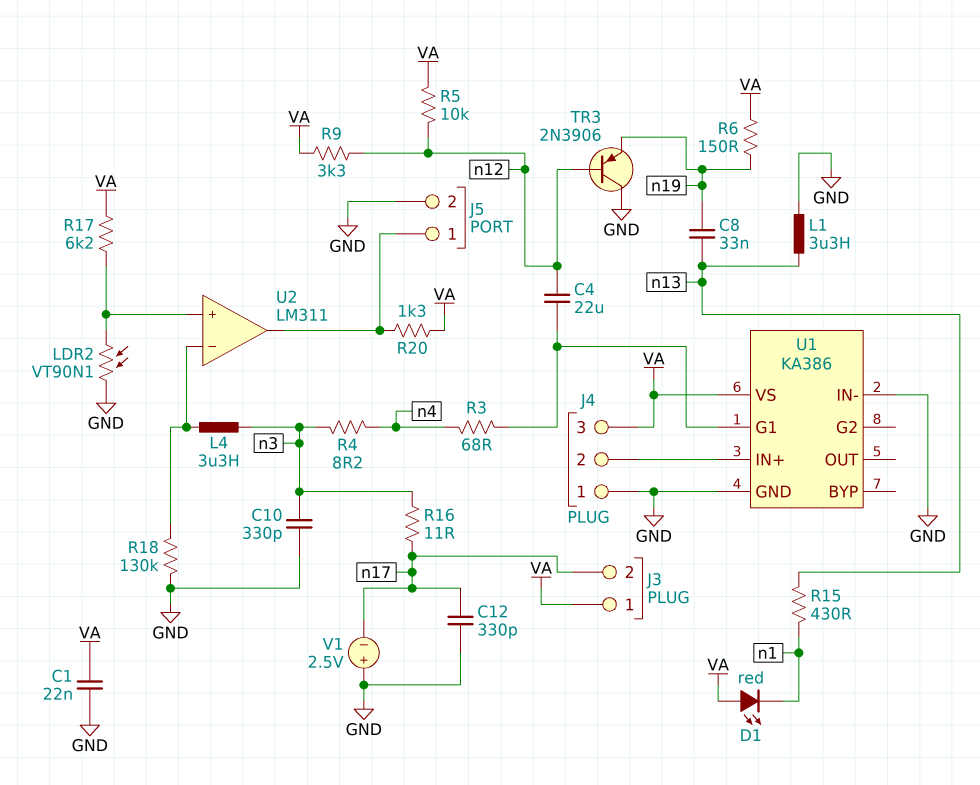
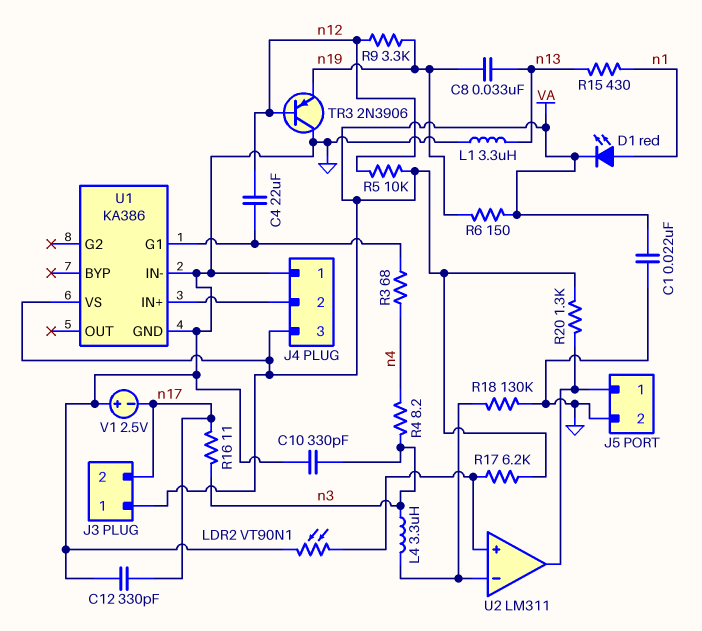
D1: LED red (A VA, K n1) -> LED red (A n1, K VA)
R9: 3.3k (VA, n12) -> 3.3k (n12, n19)

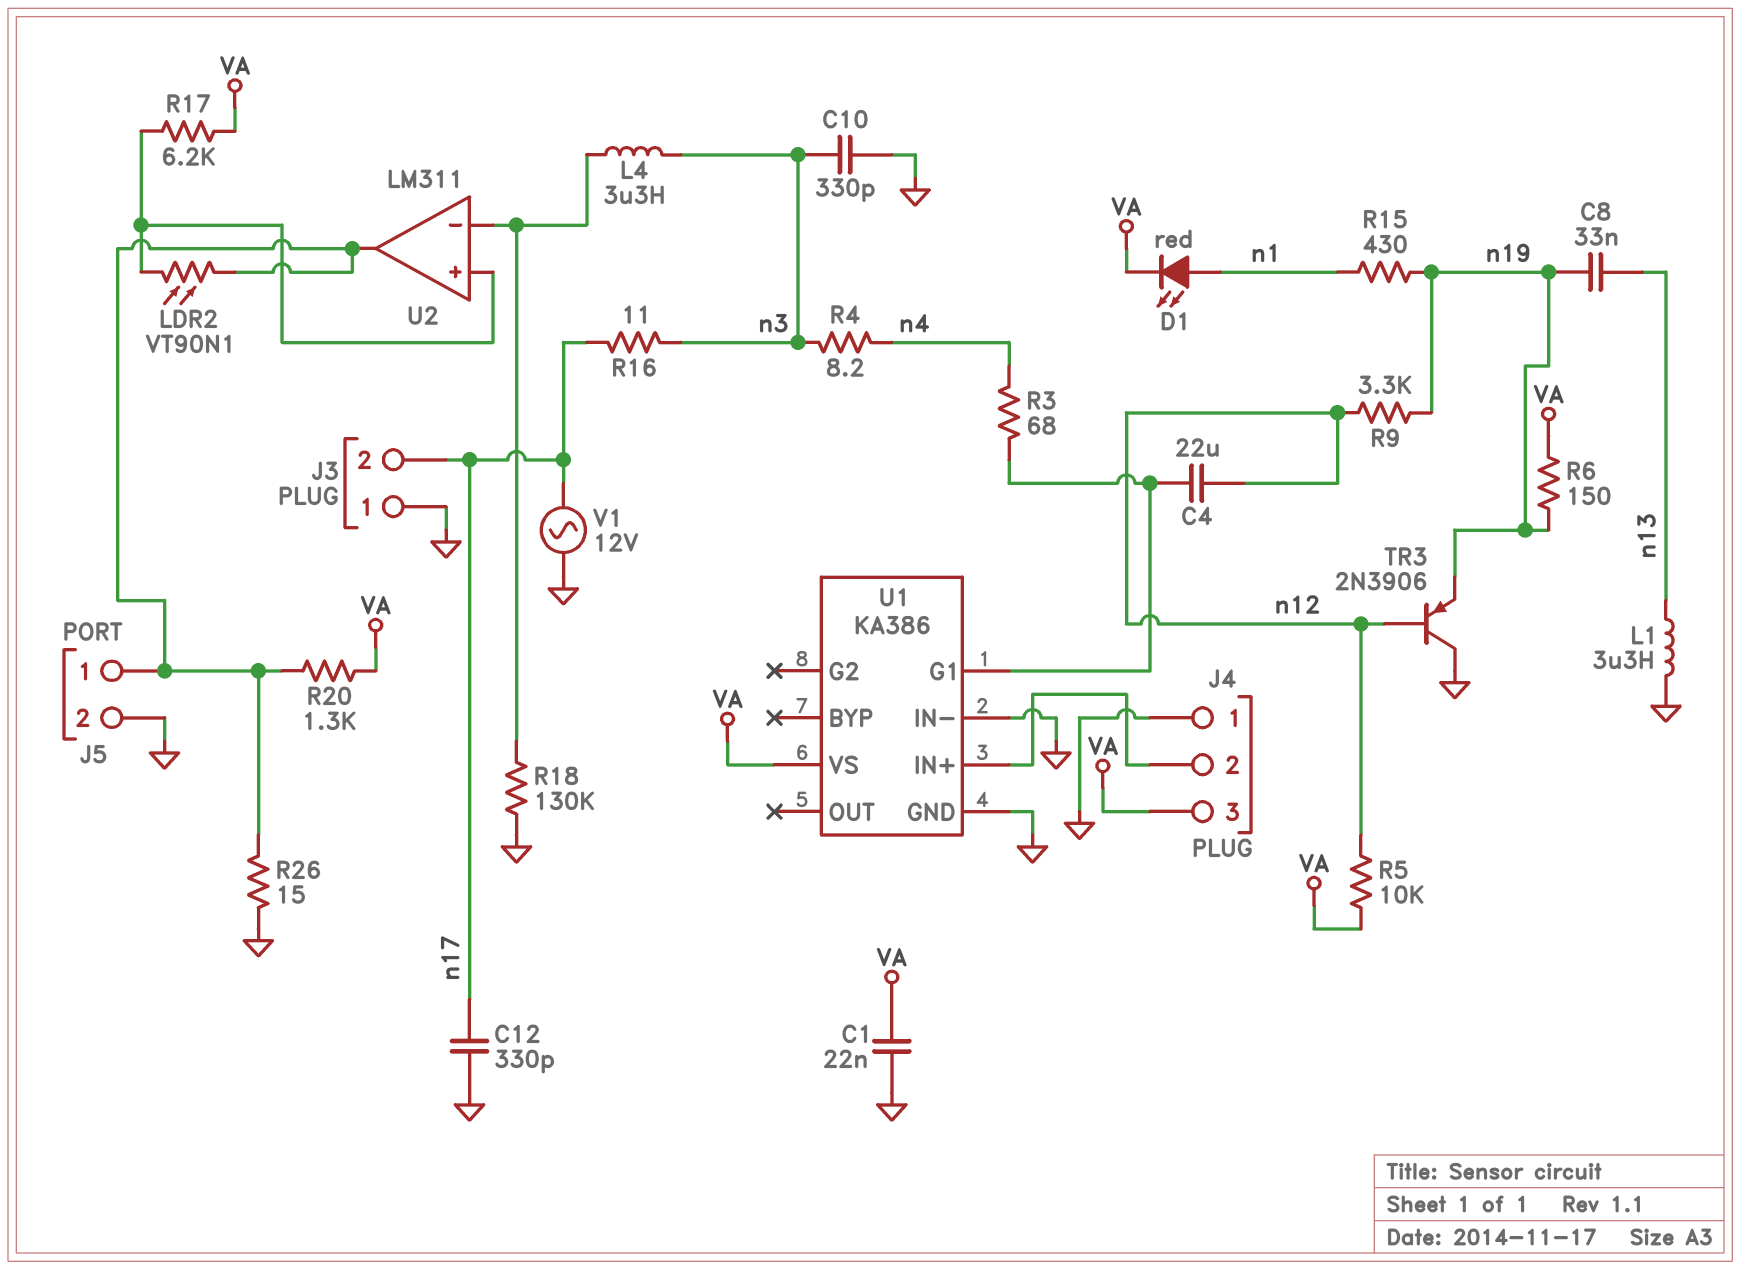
J3 pin 1: VA -> GND
LDR2: VT90N1 (GND, U2/in+) -> VT90N1 (J5/1, U2/in+)
R15: 430 (n1, n13) -> 430 (n1, n19)
R26: none -> 15 (GND, J5/1)
V1: 2.5V (plus GND, minus n17) -> AC 12V (GND, n17)

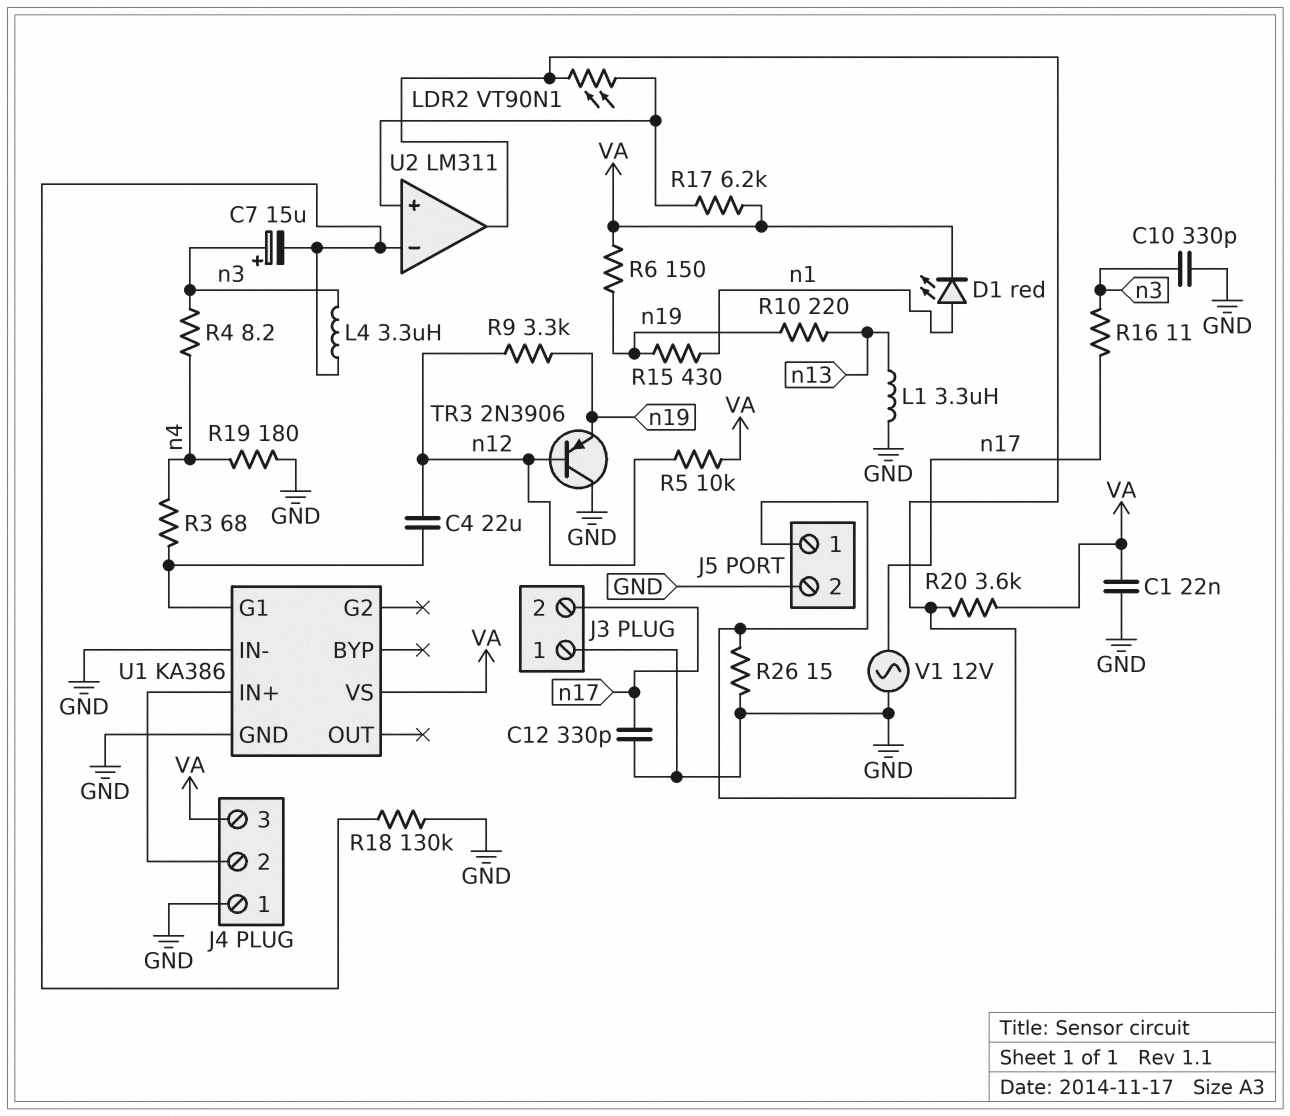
C7: none -> 15uF (plus n3, minus U2/in-)
C8: 33nF (n13, n19) -> none
R10: none -> 220 (n13, n19)
R19: none -> 180 (GND, n4)
R20: 1.3k (J5/1, VA) -> 3.6k (J5/1, VA)

